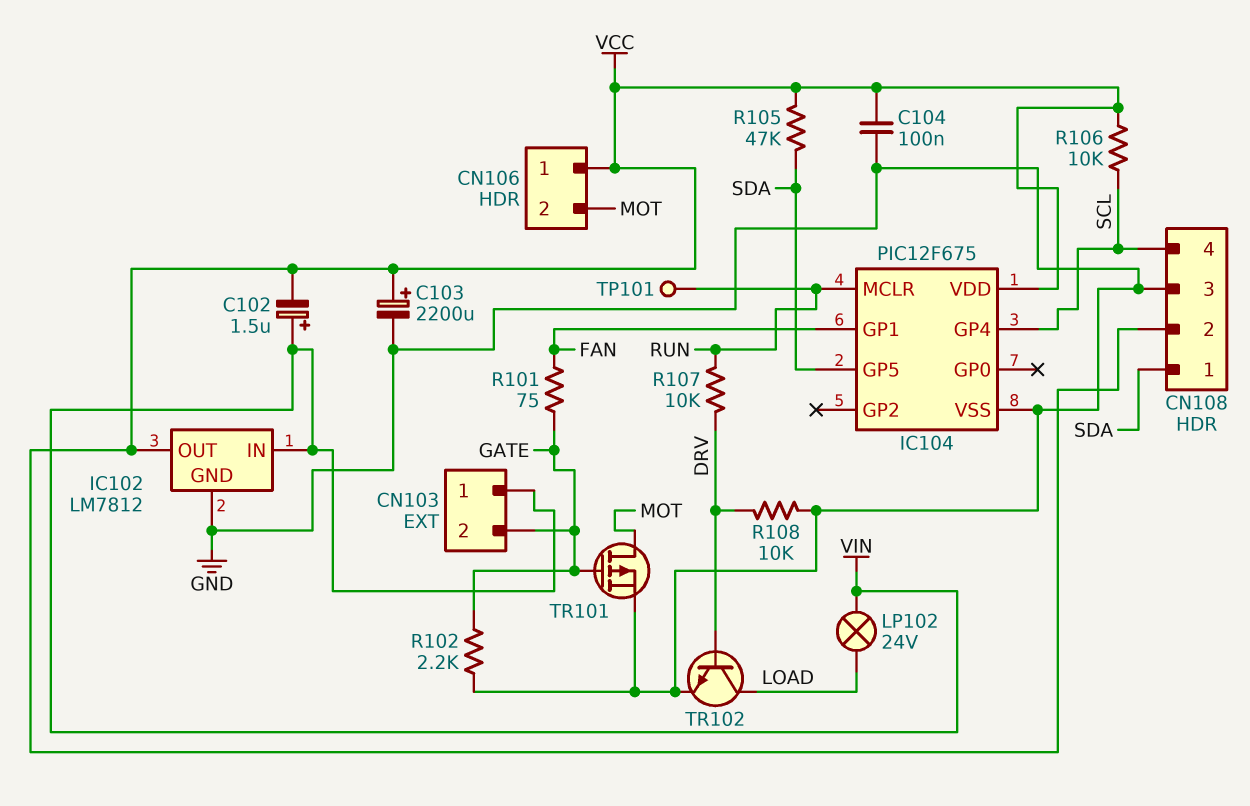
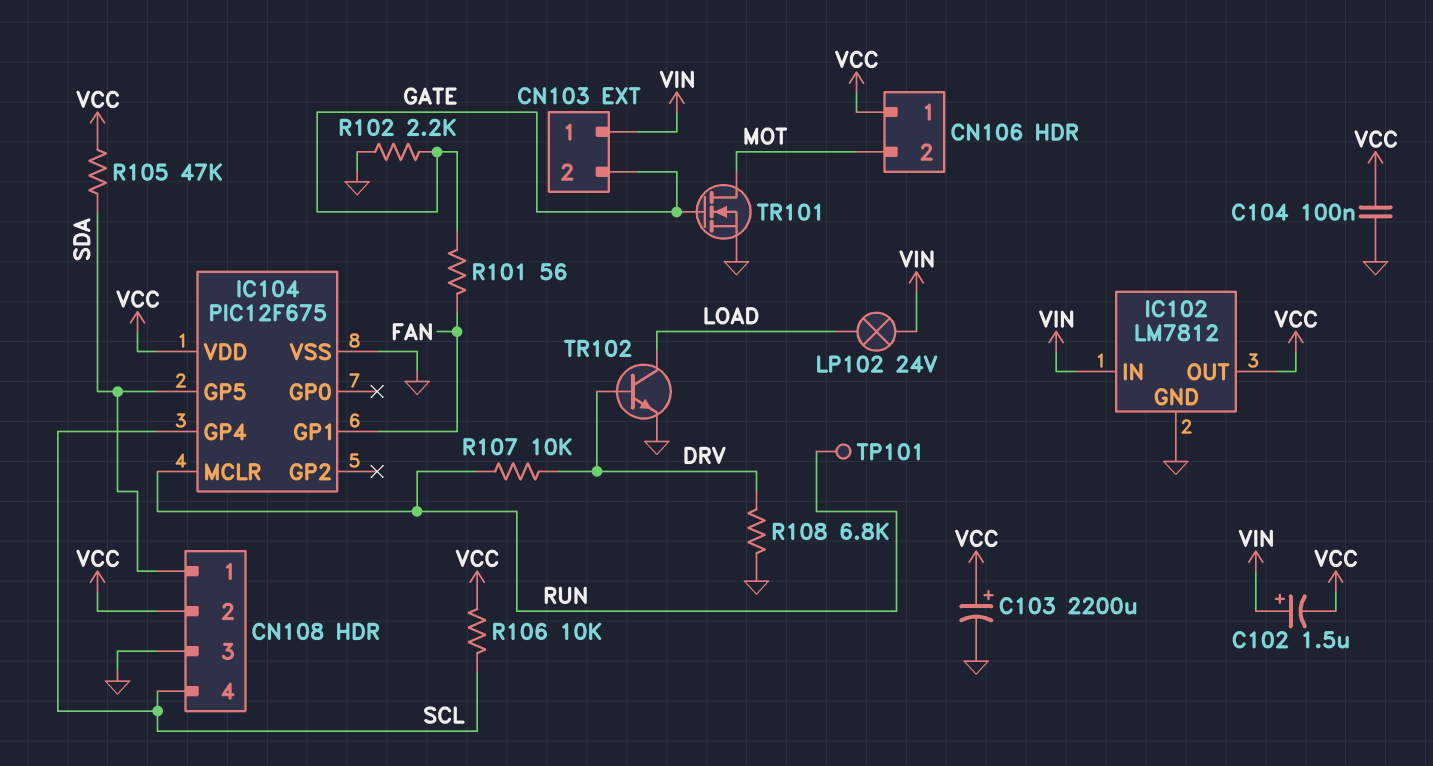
R101: 75 (FAN, GATE) -> 56 (FAN, GATE)
R108: 10k (DRV, GND) -> 6.8k (DRV, GND)
TR101: PMOS (G GATE, D MOT, S GND) -> NMOS (G GATE, D MOT, S GND)

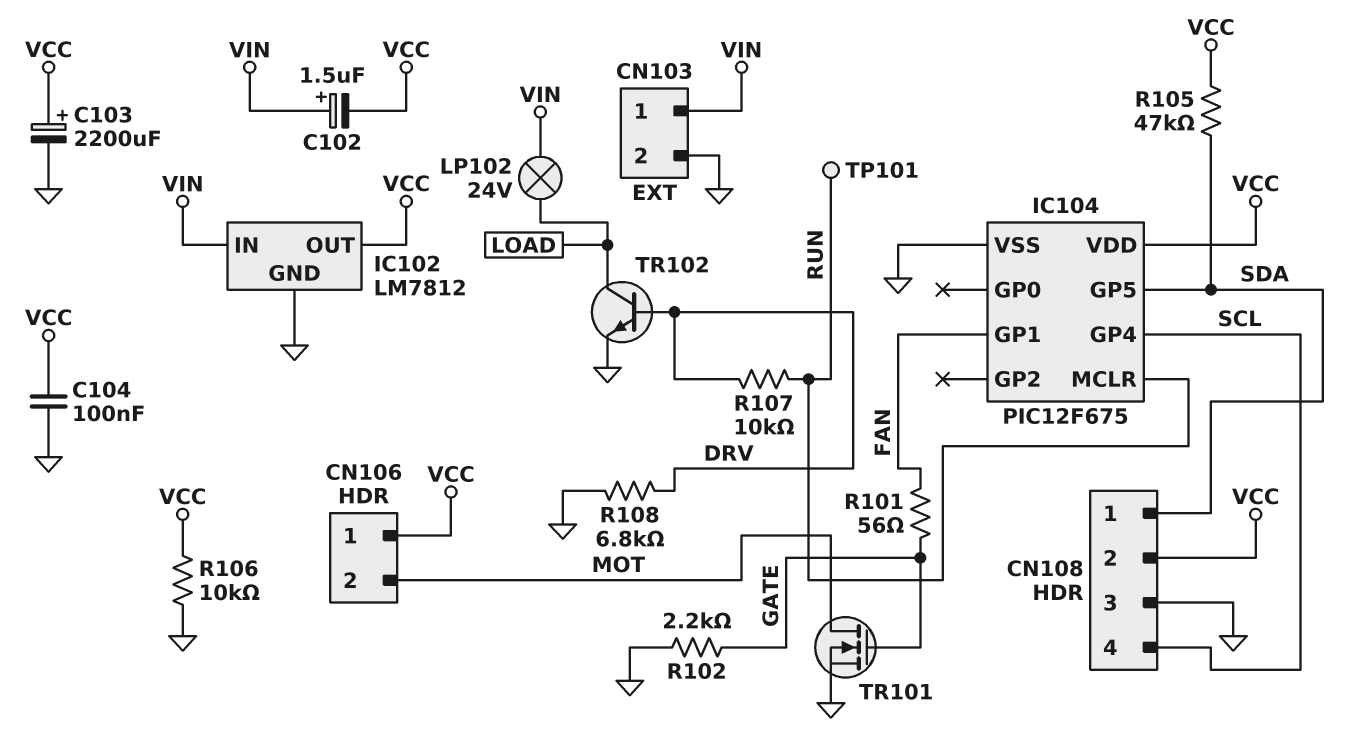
CN103 pin 2: GATE -> GND
R106: 10k (SCL, VCC) -> 10k (GND, VCC)

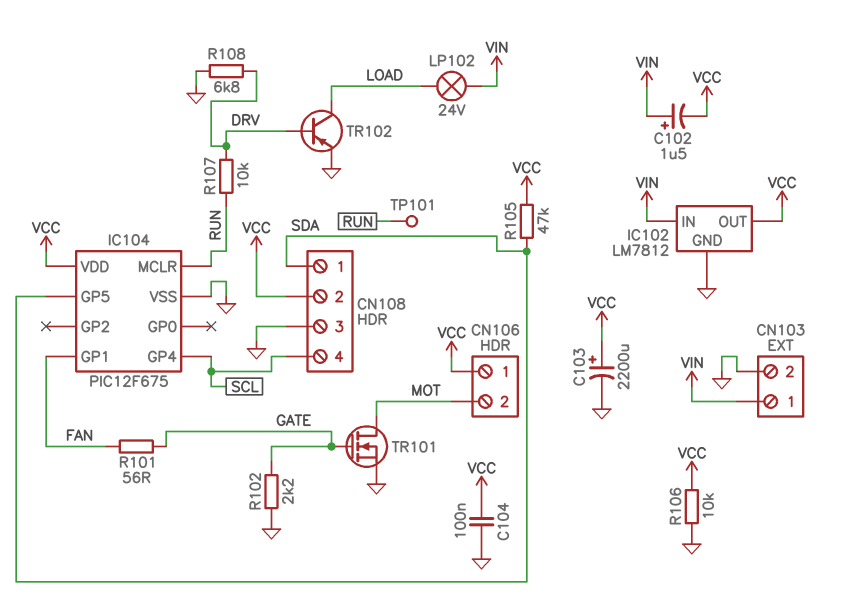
TR102: NPN (B DRV, C LOAD, E GND) -> PNP (B DRV, C LOAD, E GND)

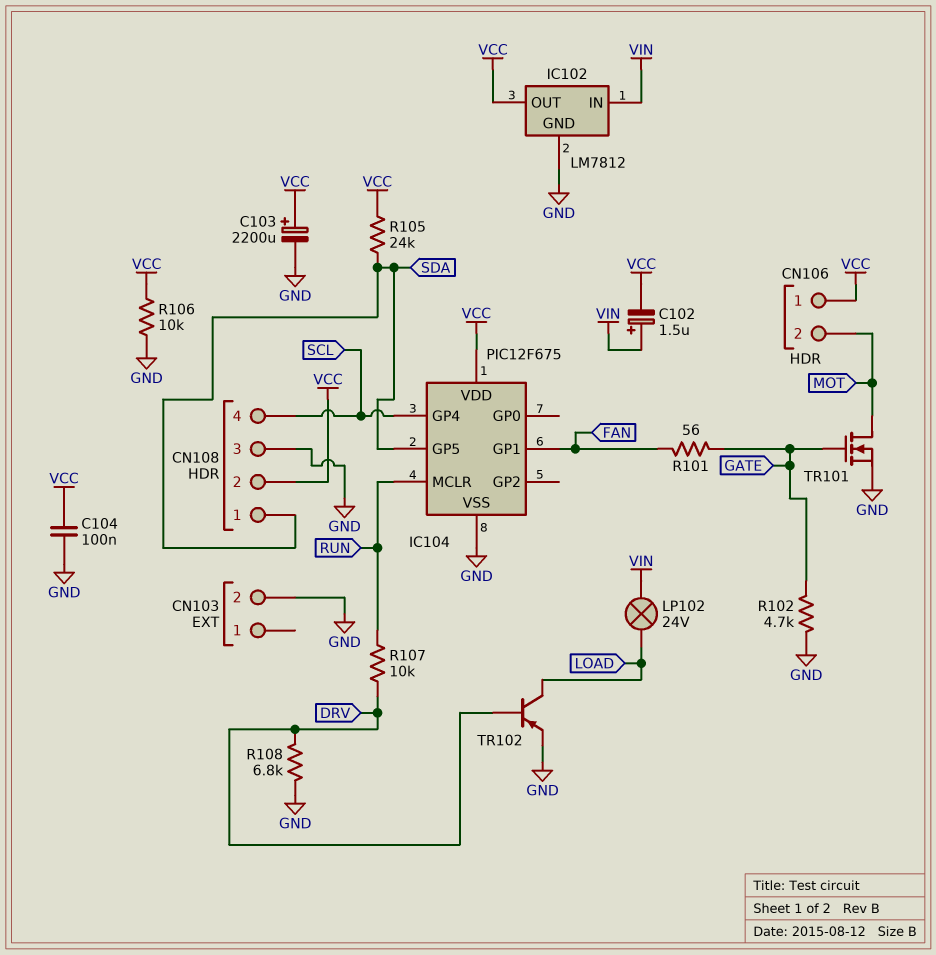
CN103 pin 1: VIN -> none
R102: 2.2k (GATE, GND) -> 4.7k (GATE, GND)
R105: 47k (SDA, VCC) -> 24k (SDA, VCC)
TP101: test point (RUN) -> none

